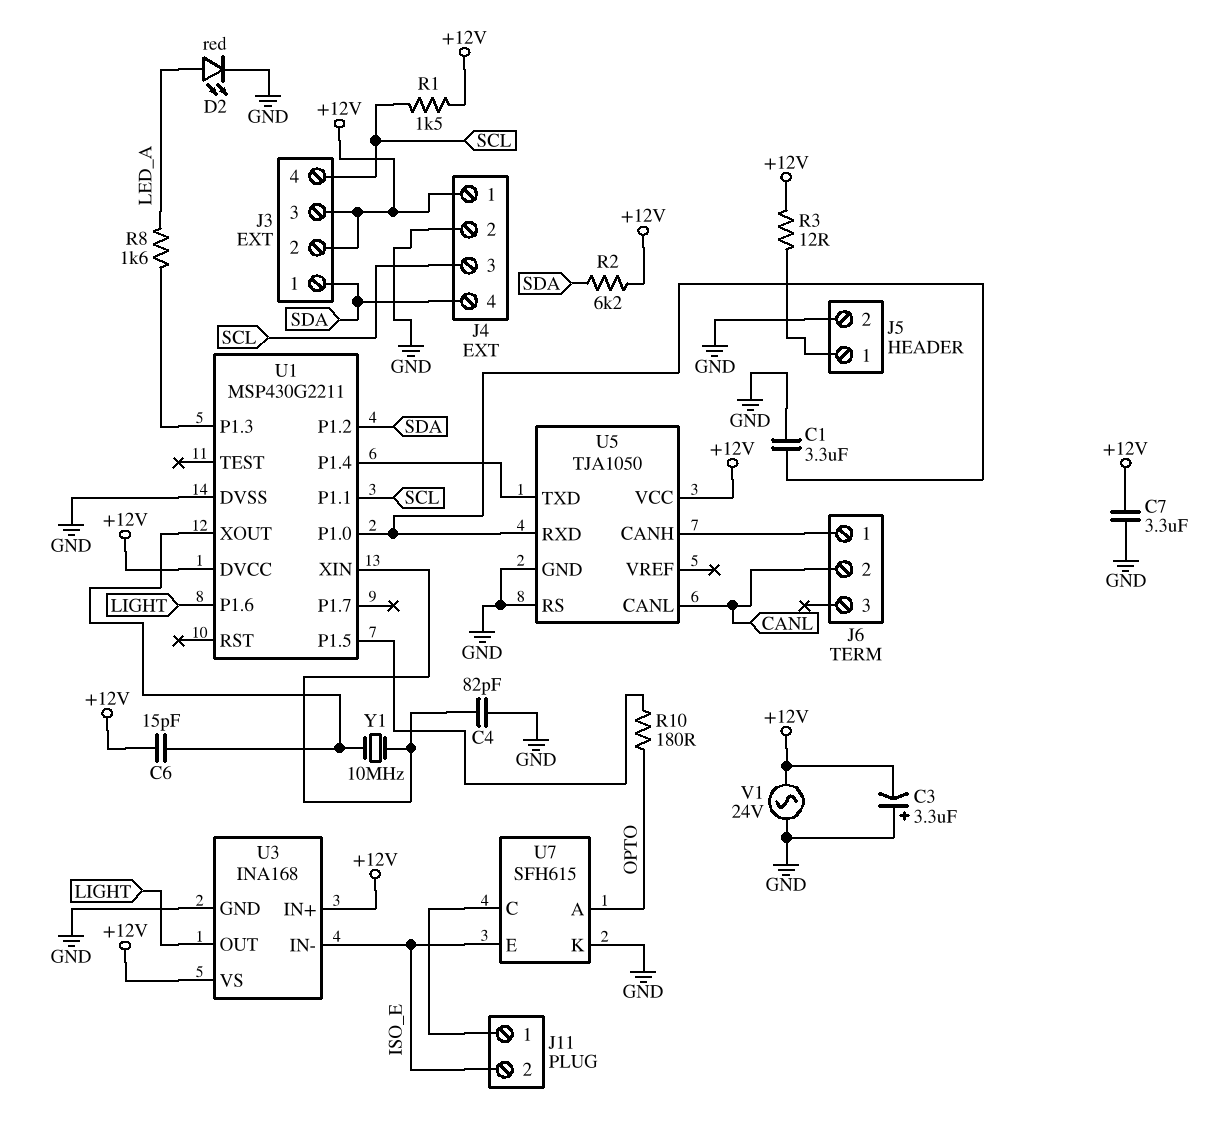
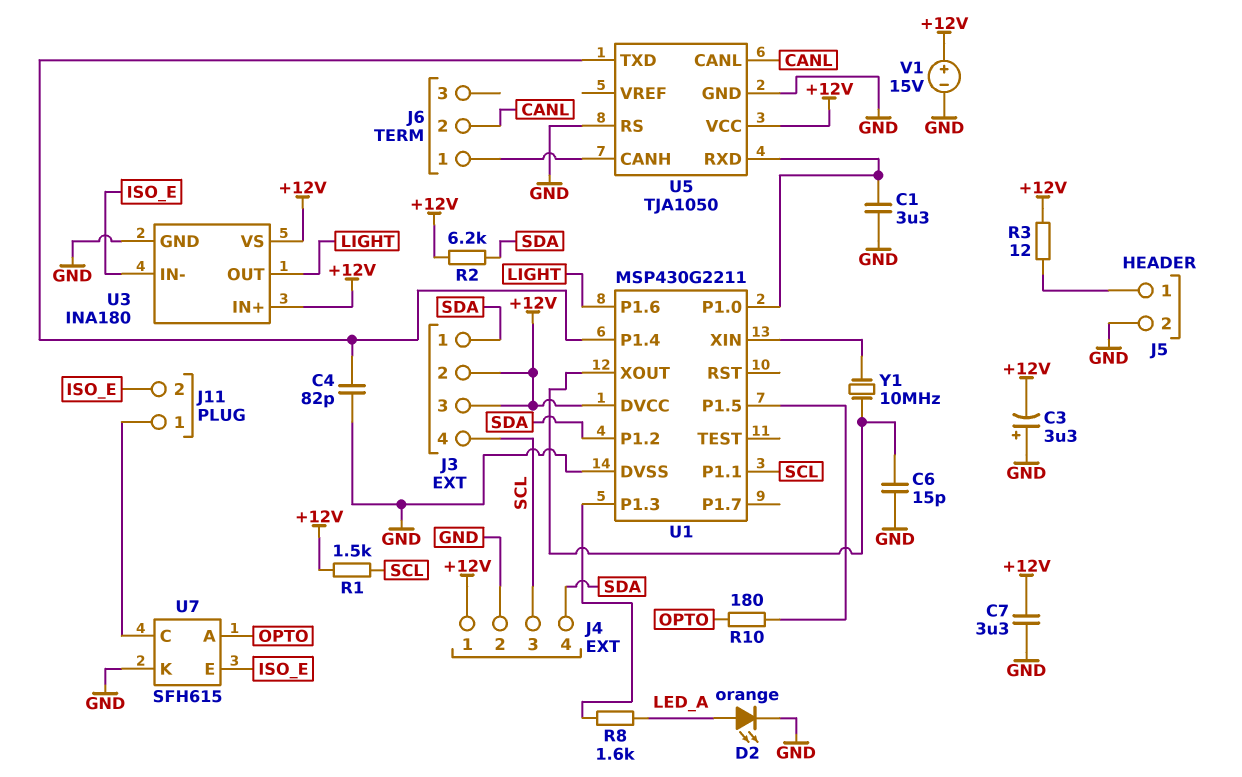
C4: 82pF (GND, U1/XIN) -> 82pF (GND, U1/P1.4)
C6: 15pF (+12V, U1/XOUT) -> 15pF (GND, U1/XOUT)
D2: LED red (A LED_A, K GND) -> LED orange (A LED_A, K GND)
U3: INA168 -> INA180
V1: AC 24V (+12V, GND) -> 15V (plus +12V, minus GND)

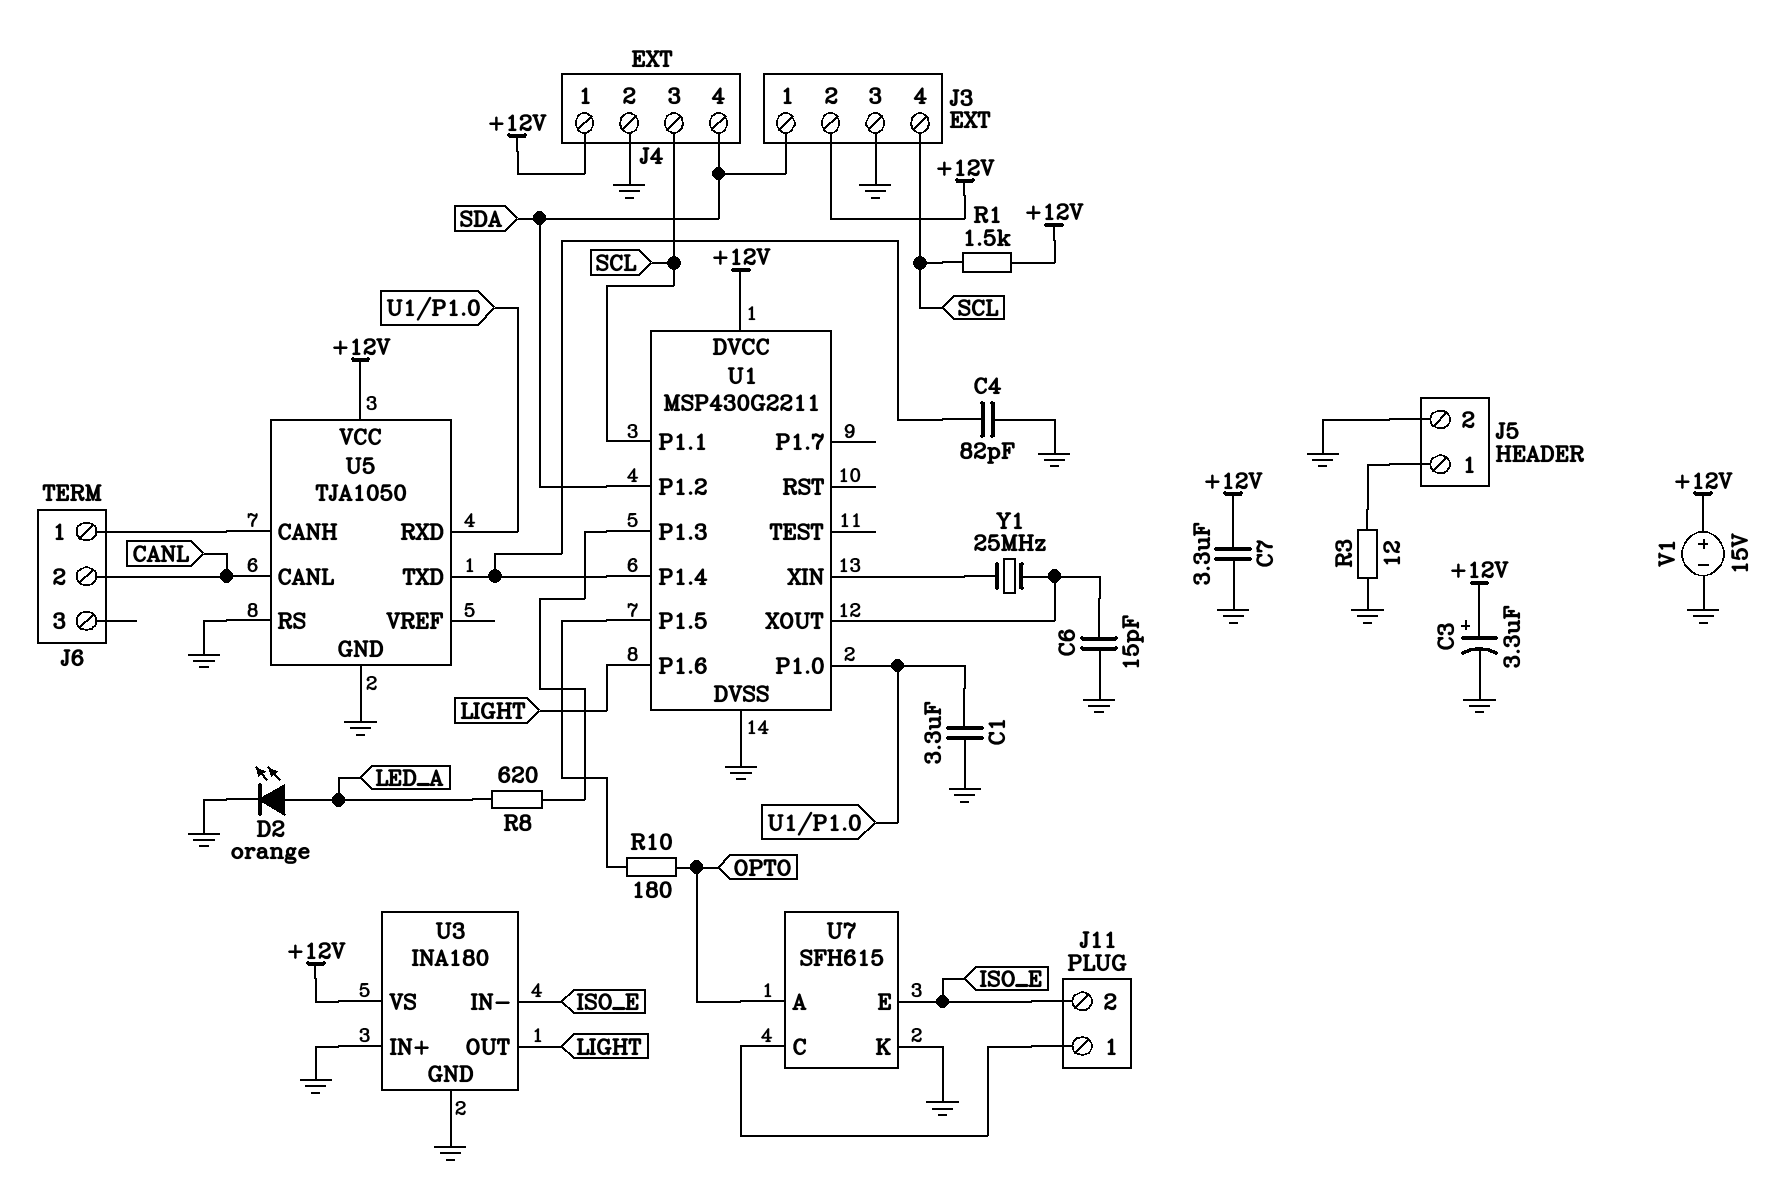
C3: 3.3uF (plus GND, minus +12V) -> 3.3uF (plus +12V, minus GND)
J3 pin 3: +12V -> GND
R2: 6.2k (+12V, SDA) -> none
R3: 12 (+12V, J5/1) -> 12 (GND, J5/1)
R8: 1.6k (LED_A, U1/P1.3) -> 620 (LED_A, U1/P1.3)
U3 pin IN+: +12V -> GND
Y1: 10MHz (U1/XIN, U1/XOUT) -> 25MHz (U1/XIN, U1/XOUT)

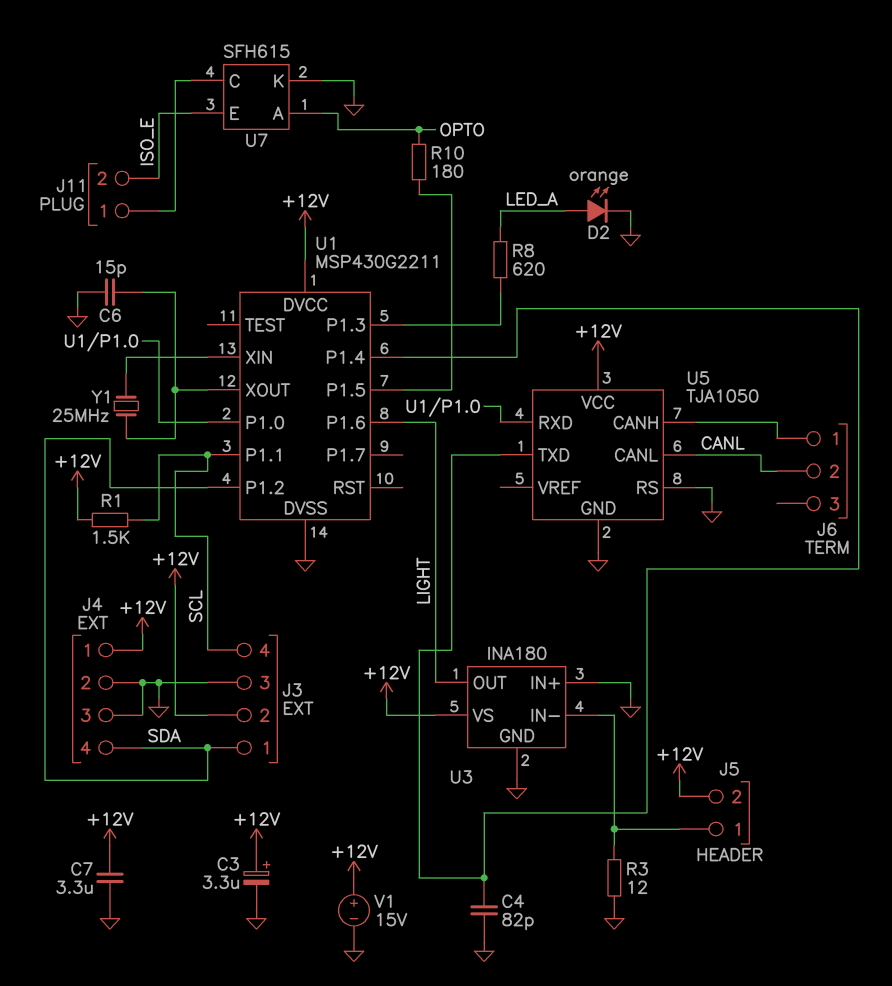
C1: 3.3uF (GND, U1/P1.0) -> none
J4 pin 3: SCL -> GND
J5 pin 2: GND -> +12V
U3 pin IN-: ISO_E -> J5/1

